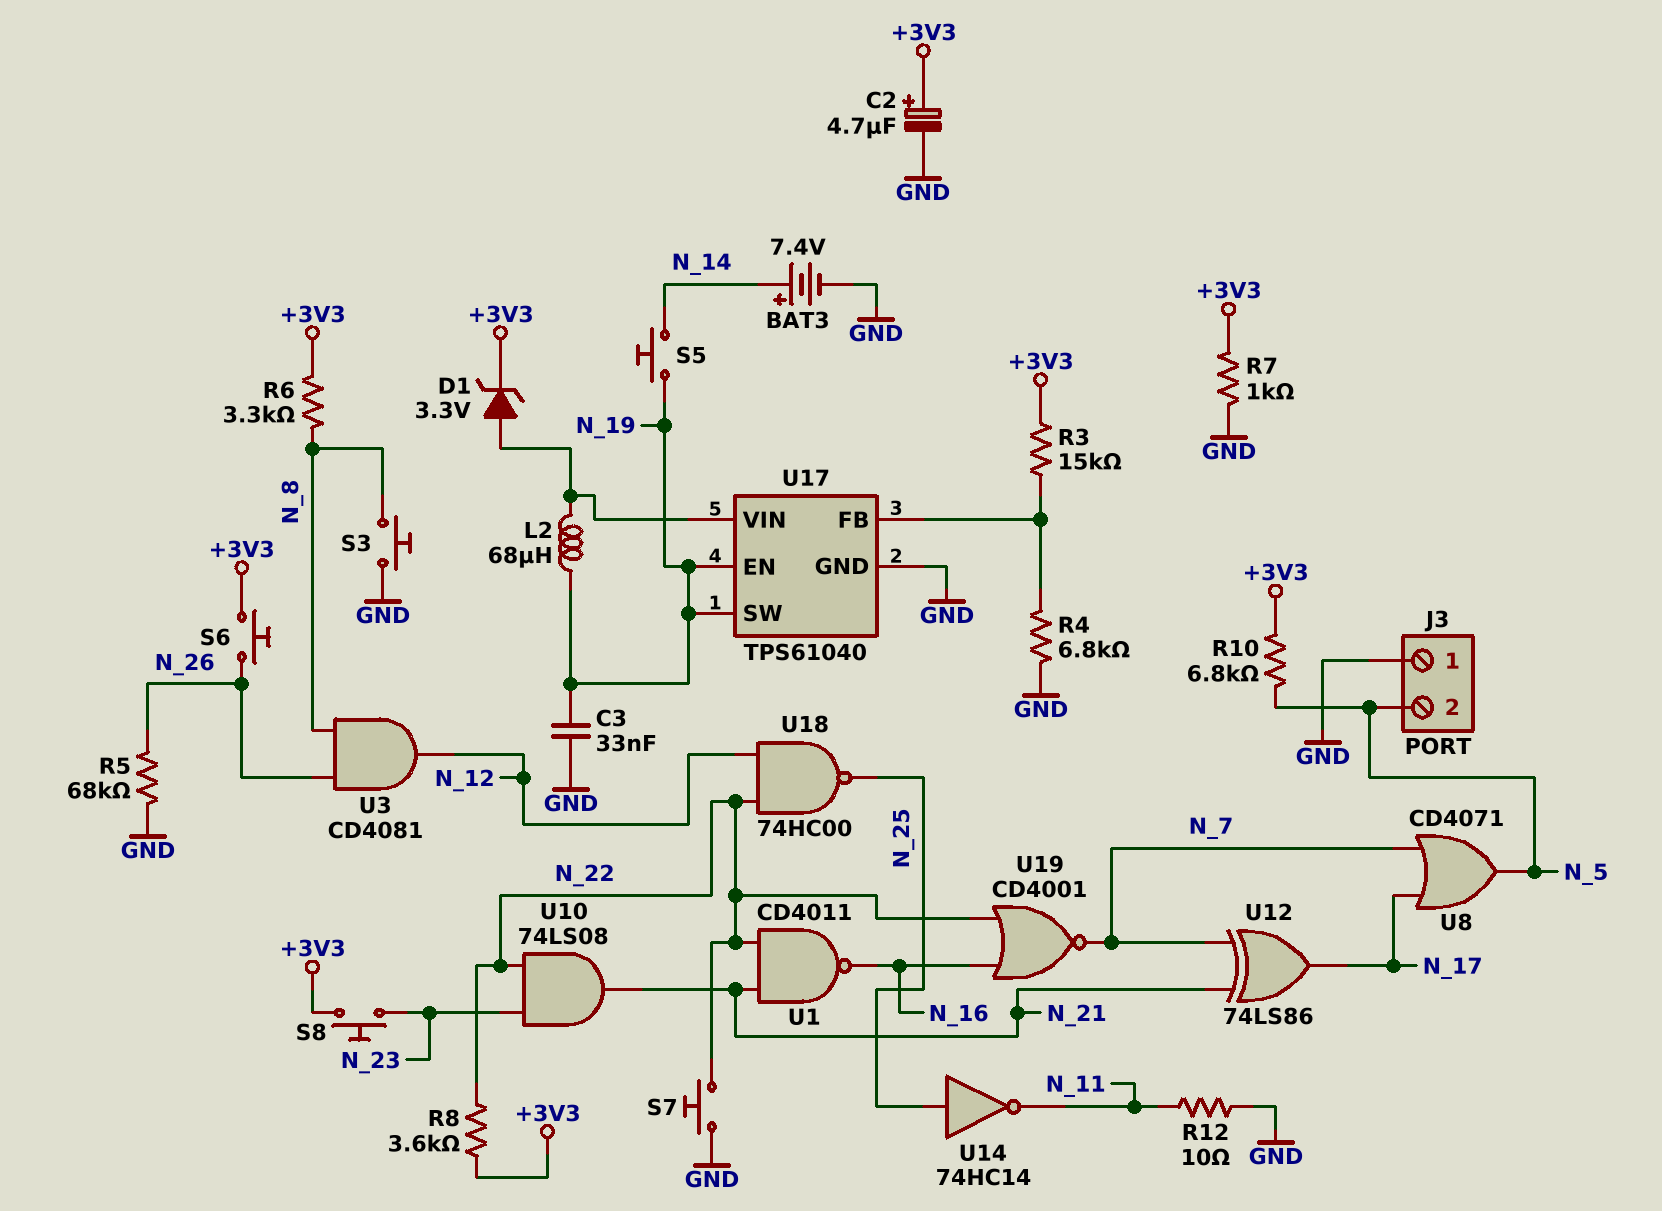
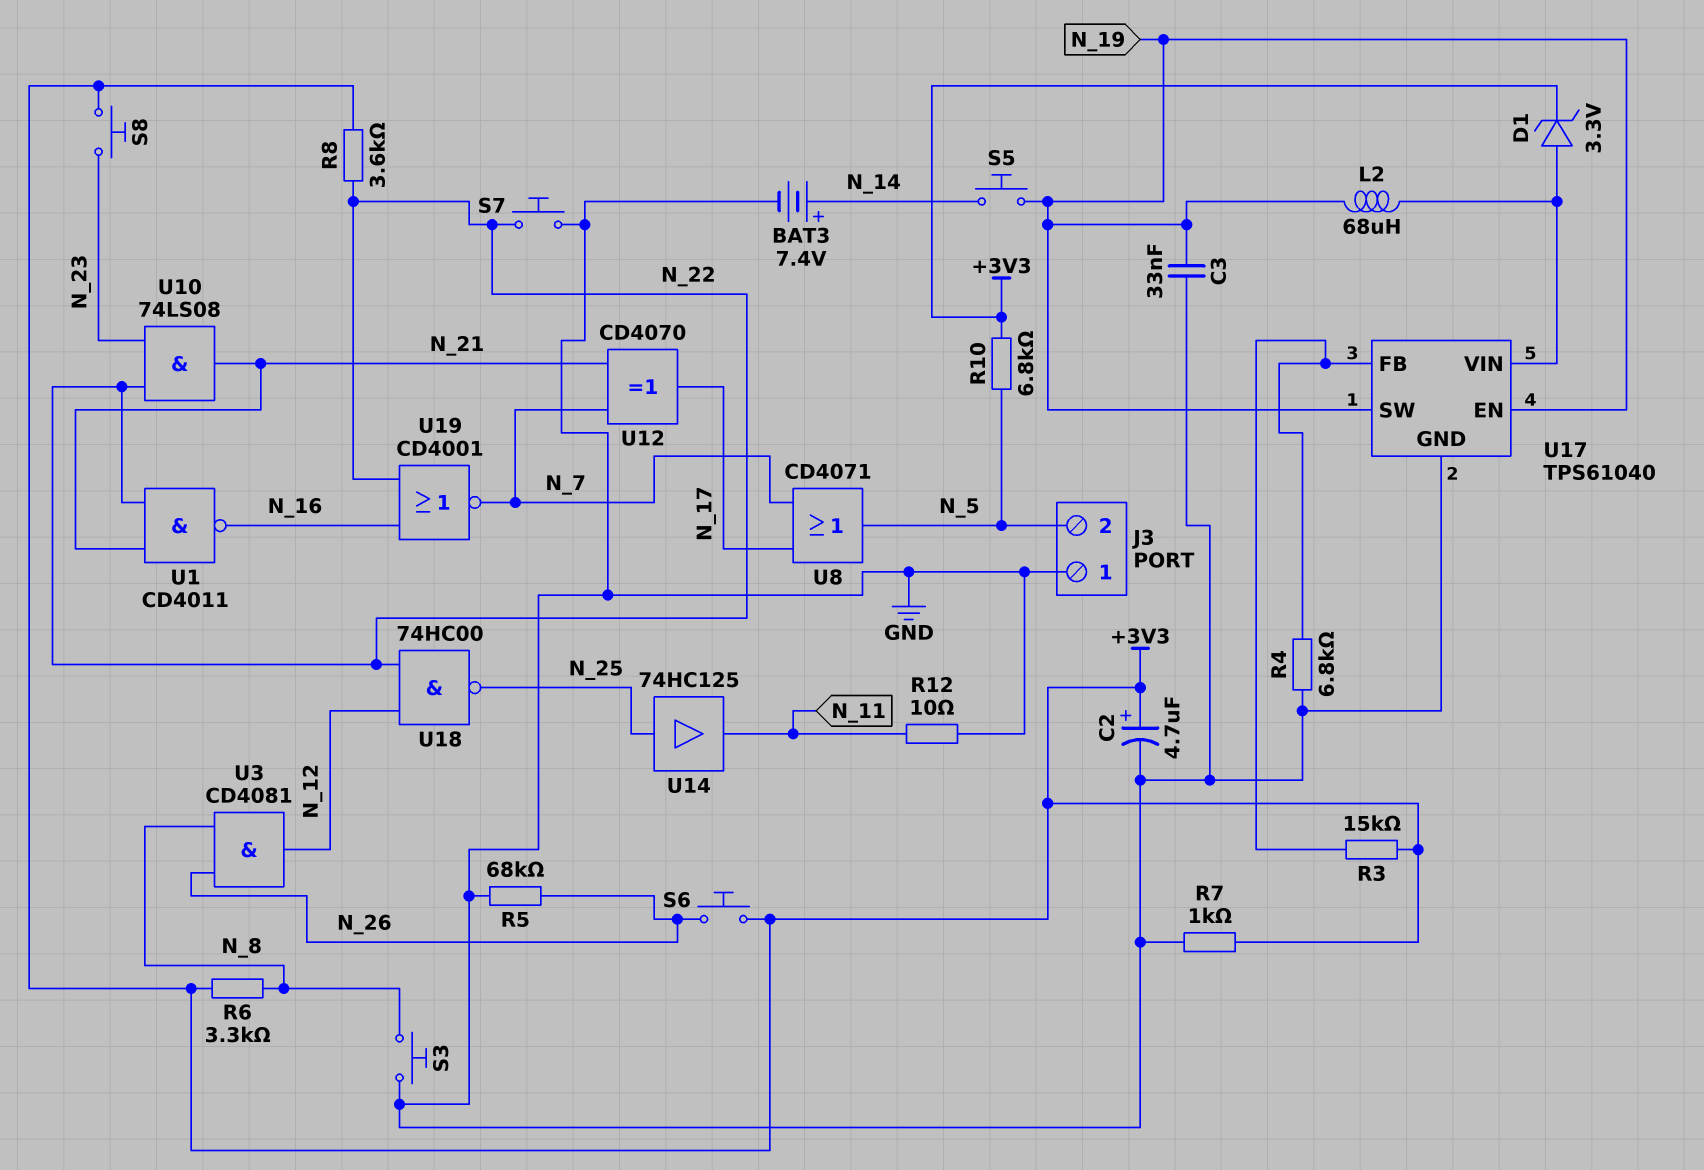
U12: XOR 74LS86 (in N_7, in N_21, out N_17) -> XOR CD4070 (in N_7, in N_21, out N_17)
U14: NOT 74HC14 (in N_25, out N_11) -> buffer 74HC125 (in N_25, out N_11)

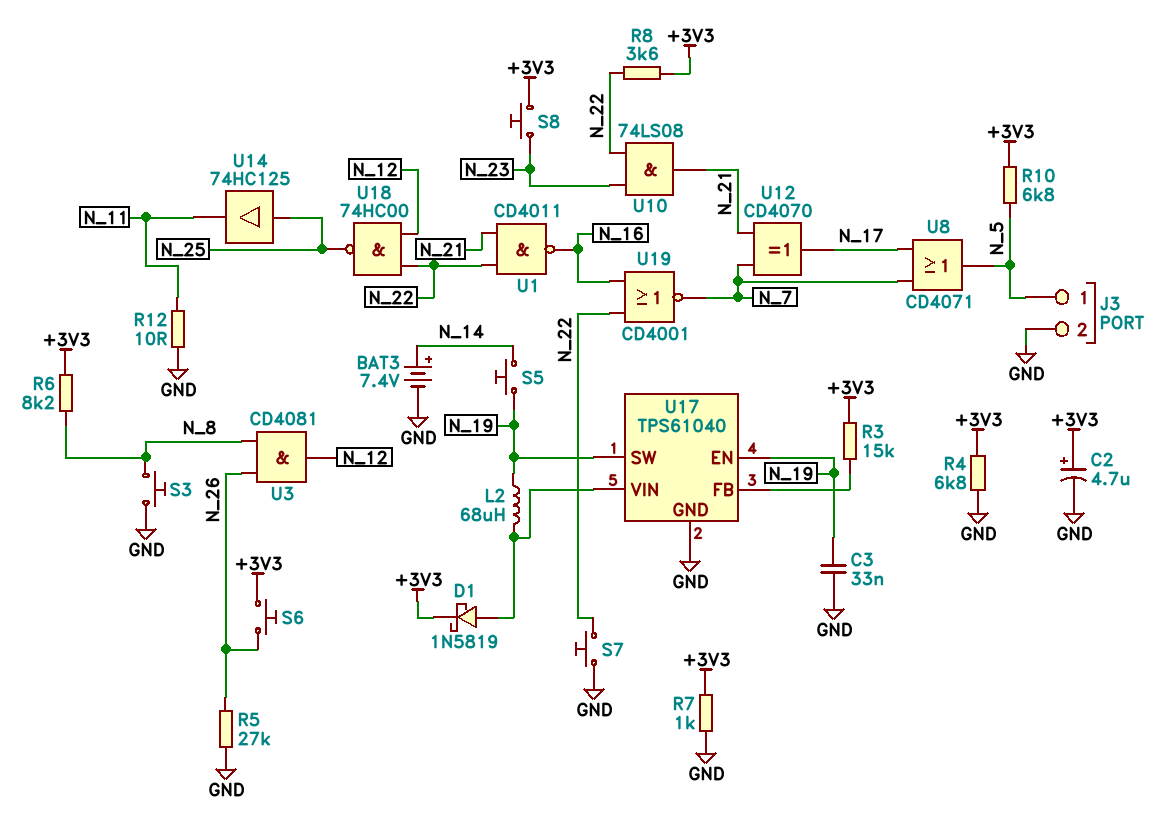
D1: zener 3.3V (A U17/VIN, K +3V3) -> schottky 1N5819 (A U17/VIN, K +3V3)
J3 pin 1: GND -> N_5
J3 pin 2: N_5 -> GND
R4: 6.8k (GND, U17/FB) -> 6.8k (+3V3, GND)
R5: 68k (GND, N_26) -> 27k (GND, N_26)
R6: 3.3k (+3V3, N_8) -> 8.2k (+3V3, N_8)

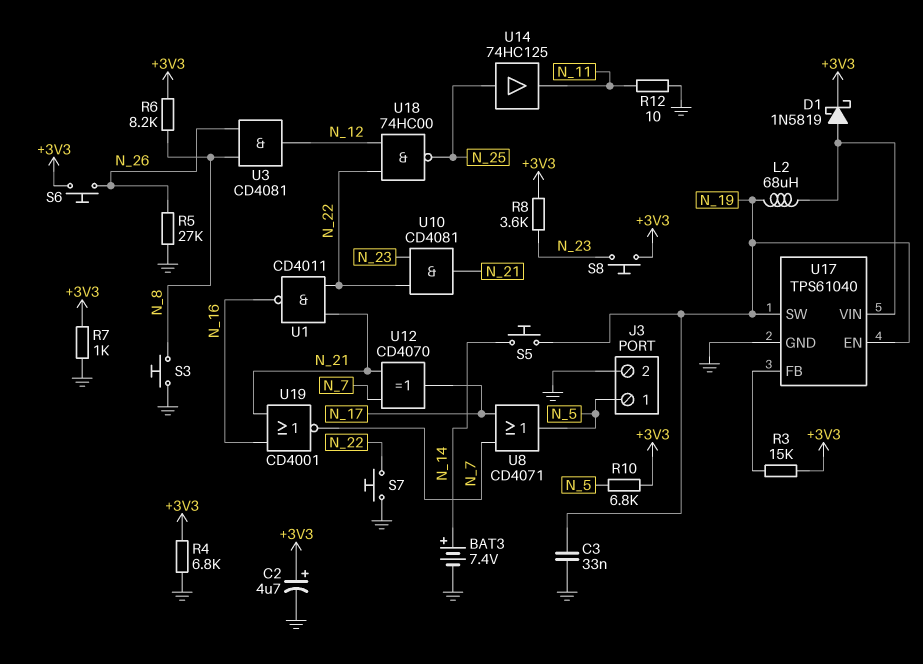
R8: 3.6k (+3V3, N_22) -> 3.6k (+3V3, N_23)
U10: AND 74LS08 (in N_22, in N_23, out N_21) -> AND CD4081 (in N_22, in N_23, out N_21)
U19: NOR CD4001 (in N_16, in N_22, out N_7) -> NOR CD4001 (in N_16, in N_21, out N_7)

